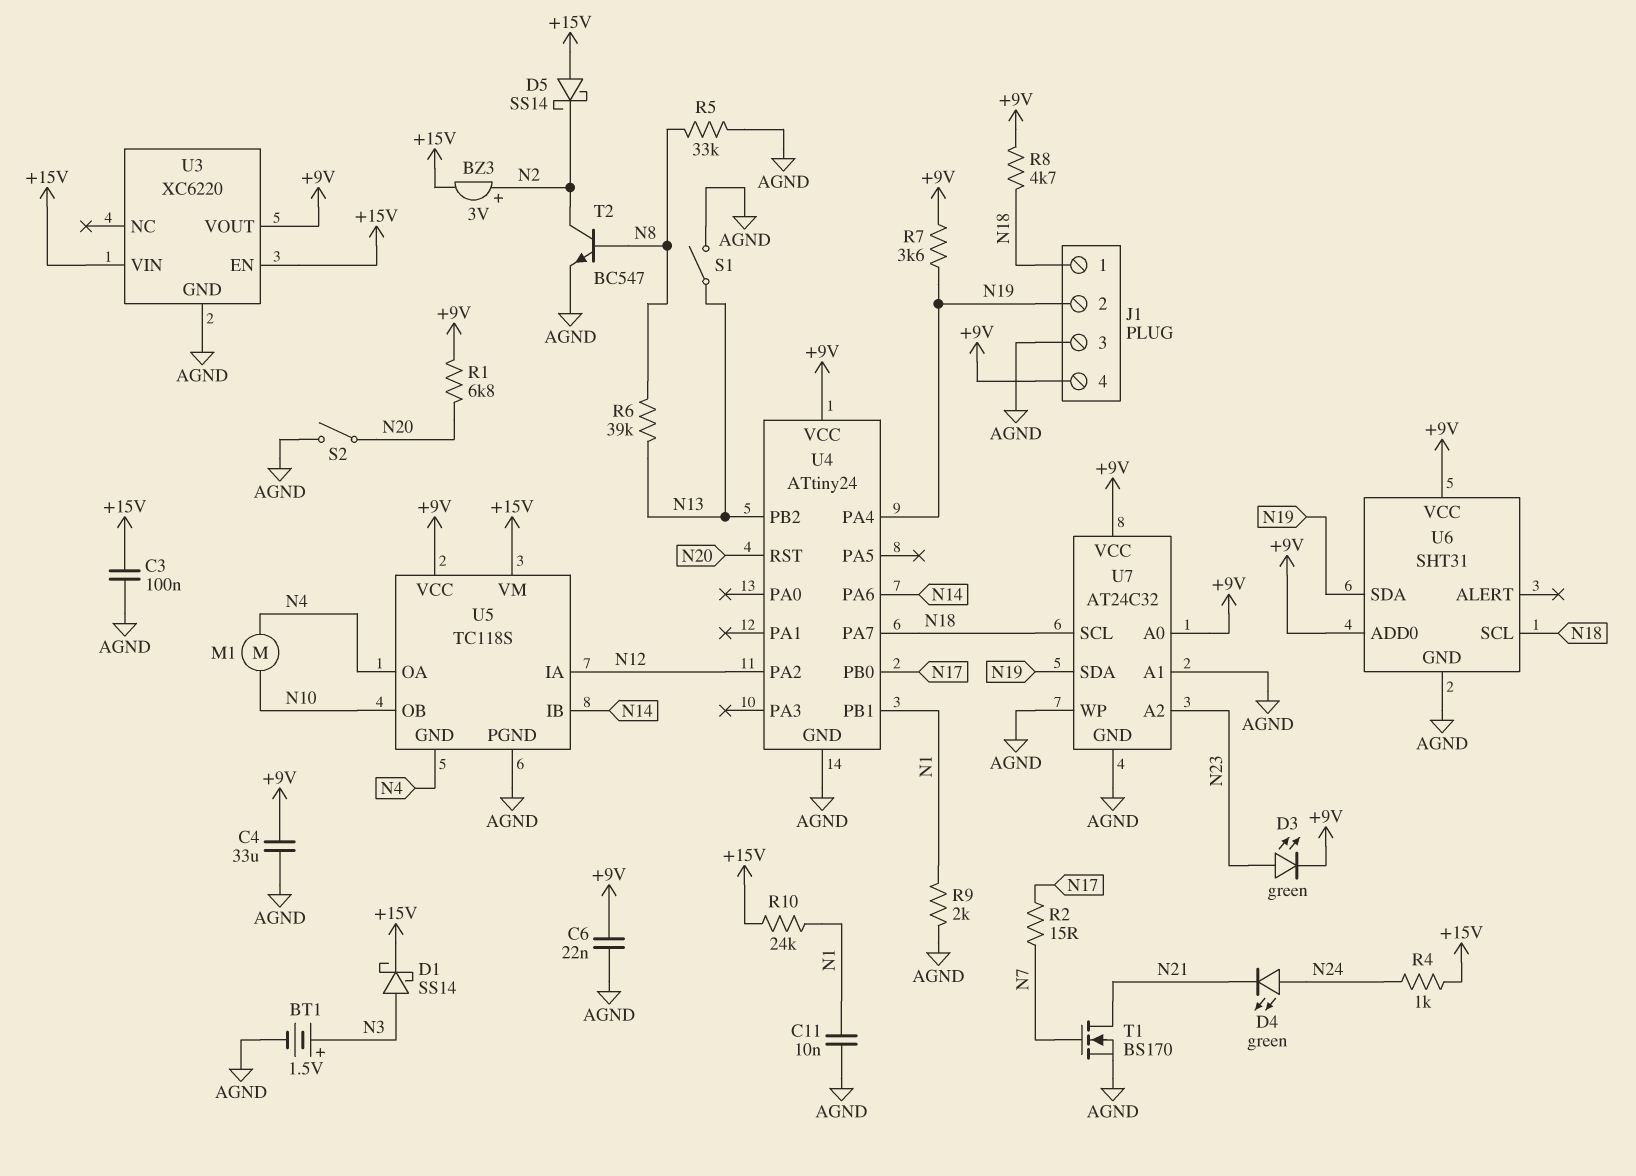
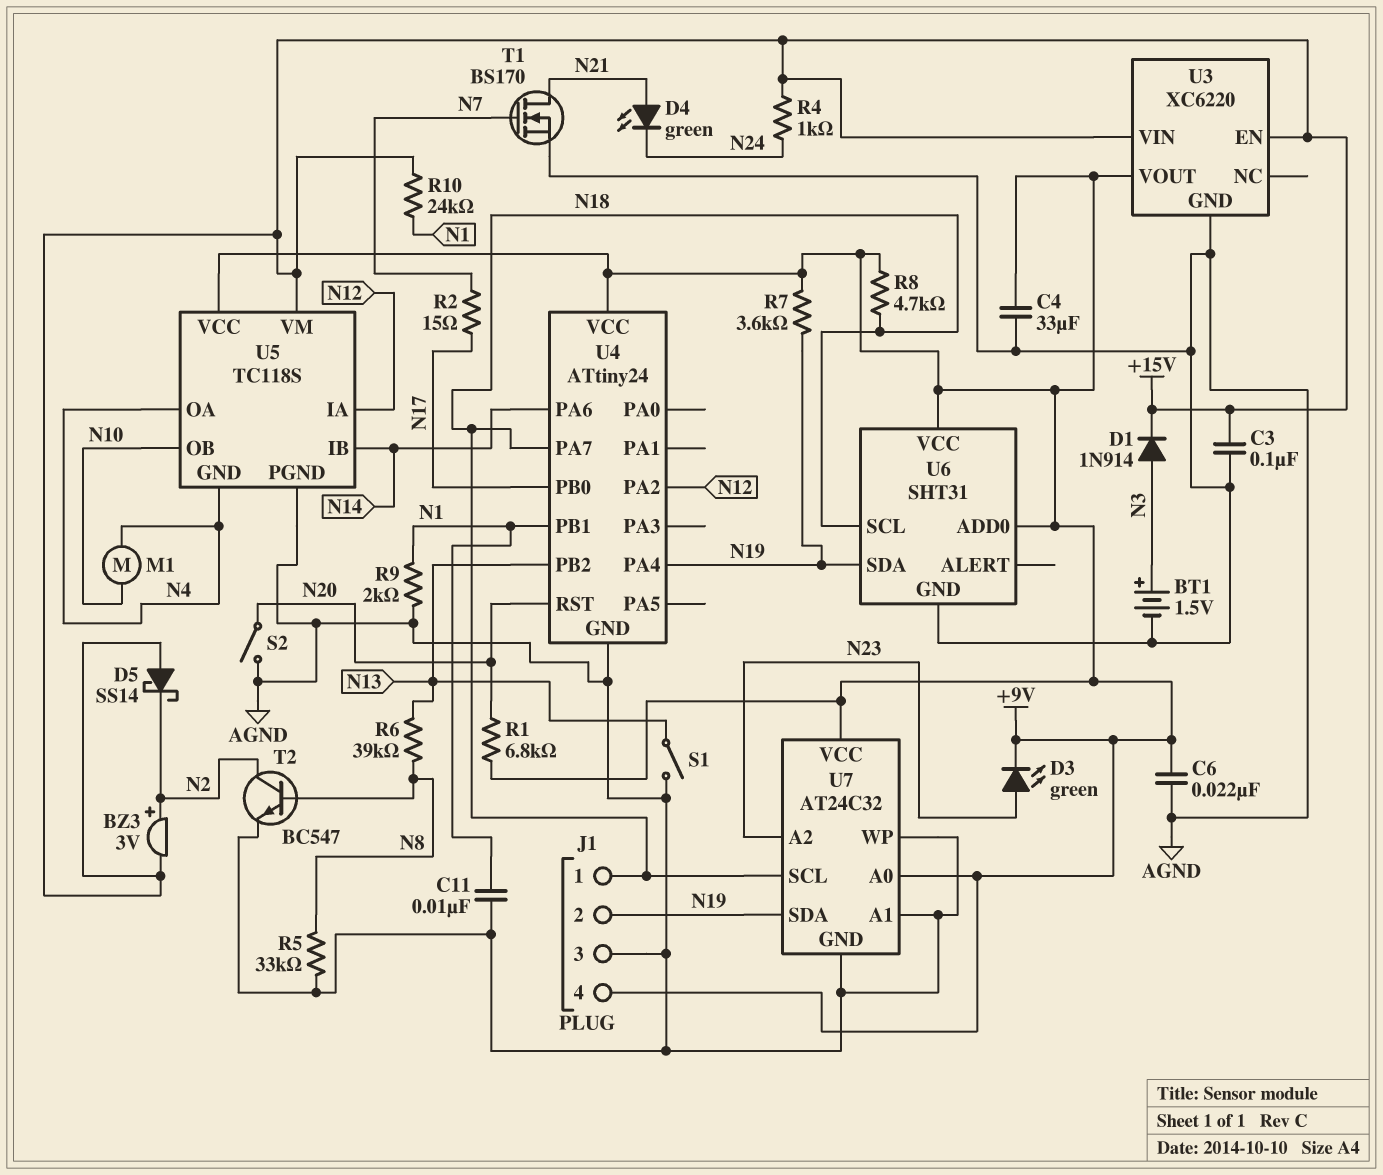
D1: schottky SS14 (A N3, K +15V) -> diode 1N914 (A N3, K +15V)
D4: LED green (A N24, K N21) -> LED green (A N21, K N24)

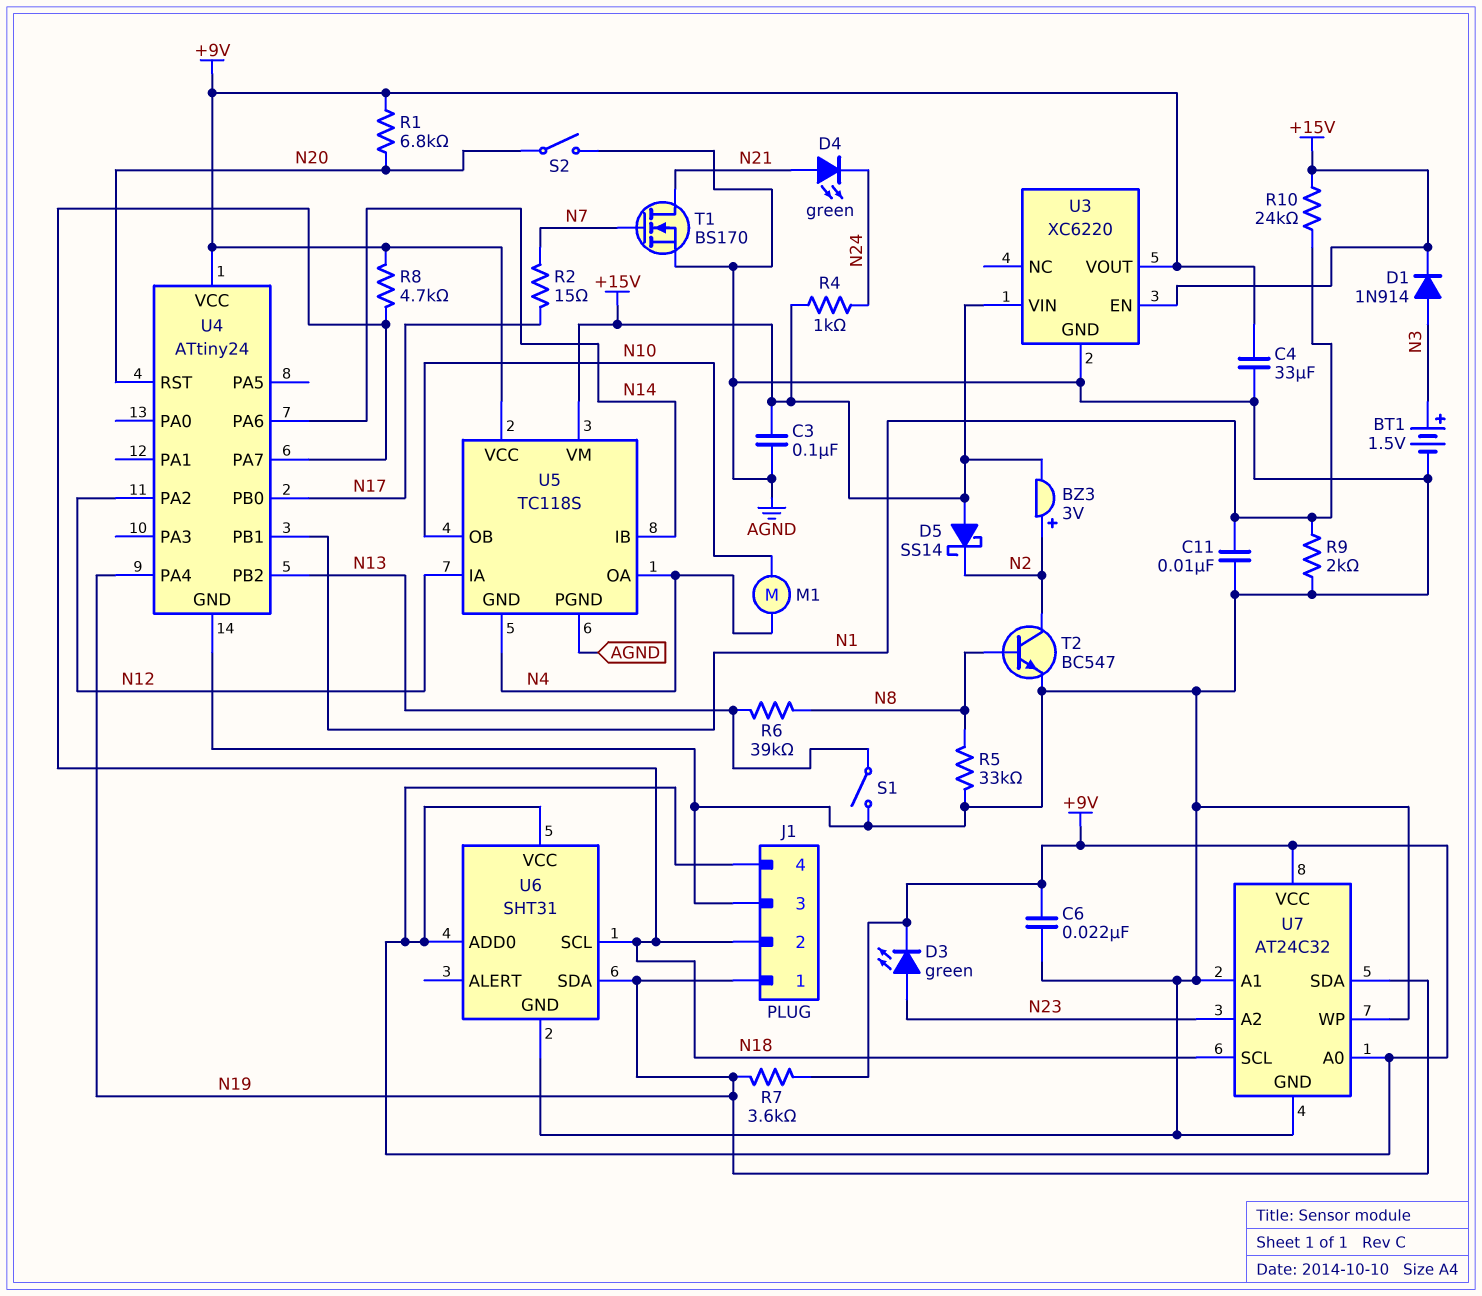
J1 pin 1: N18 -> N19
J1 pin 2: N19 -> N18

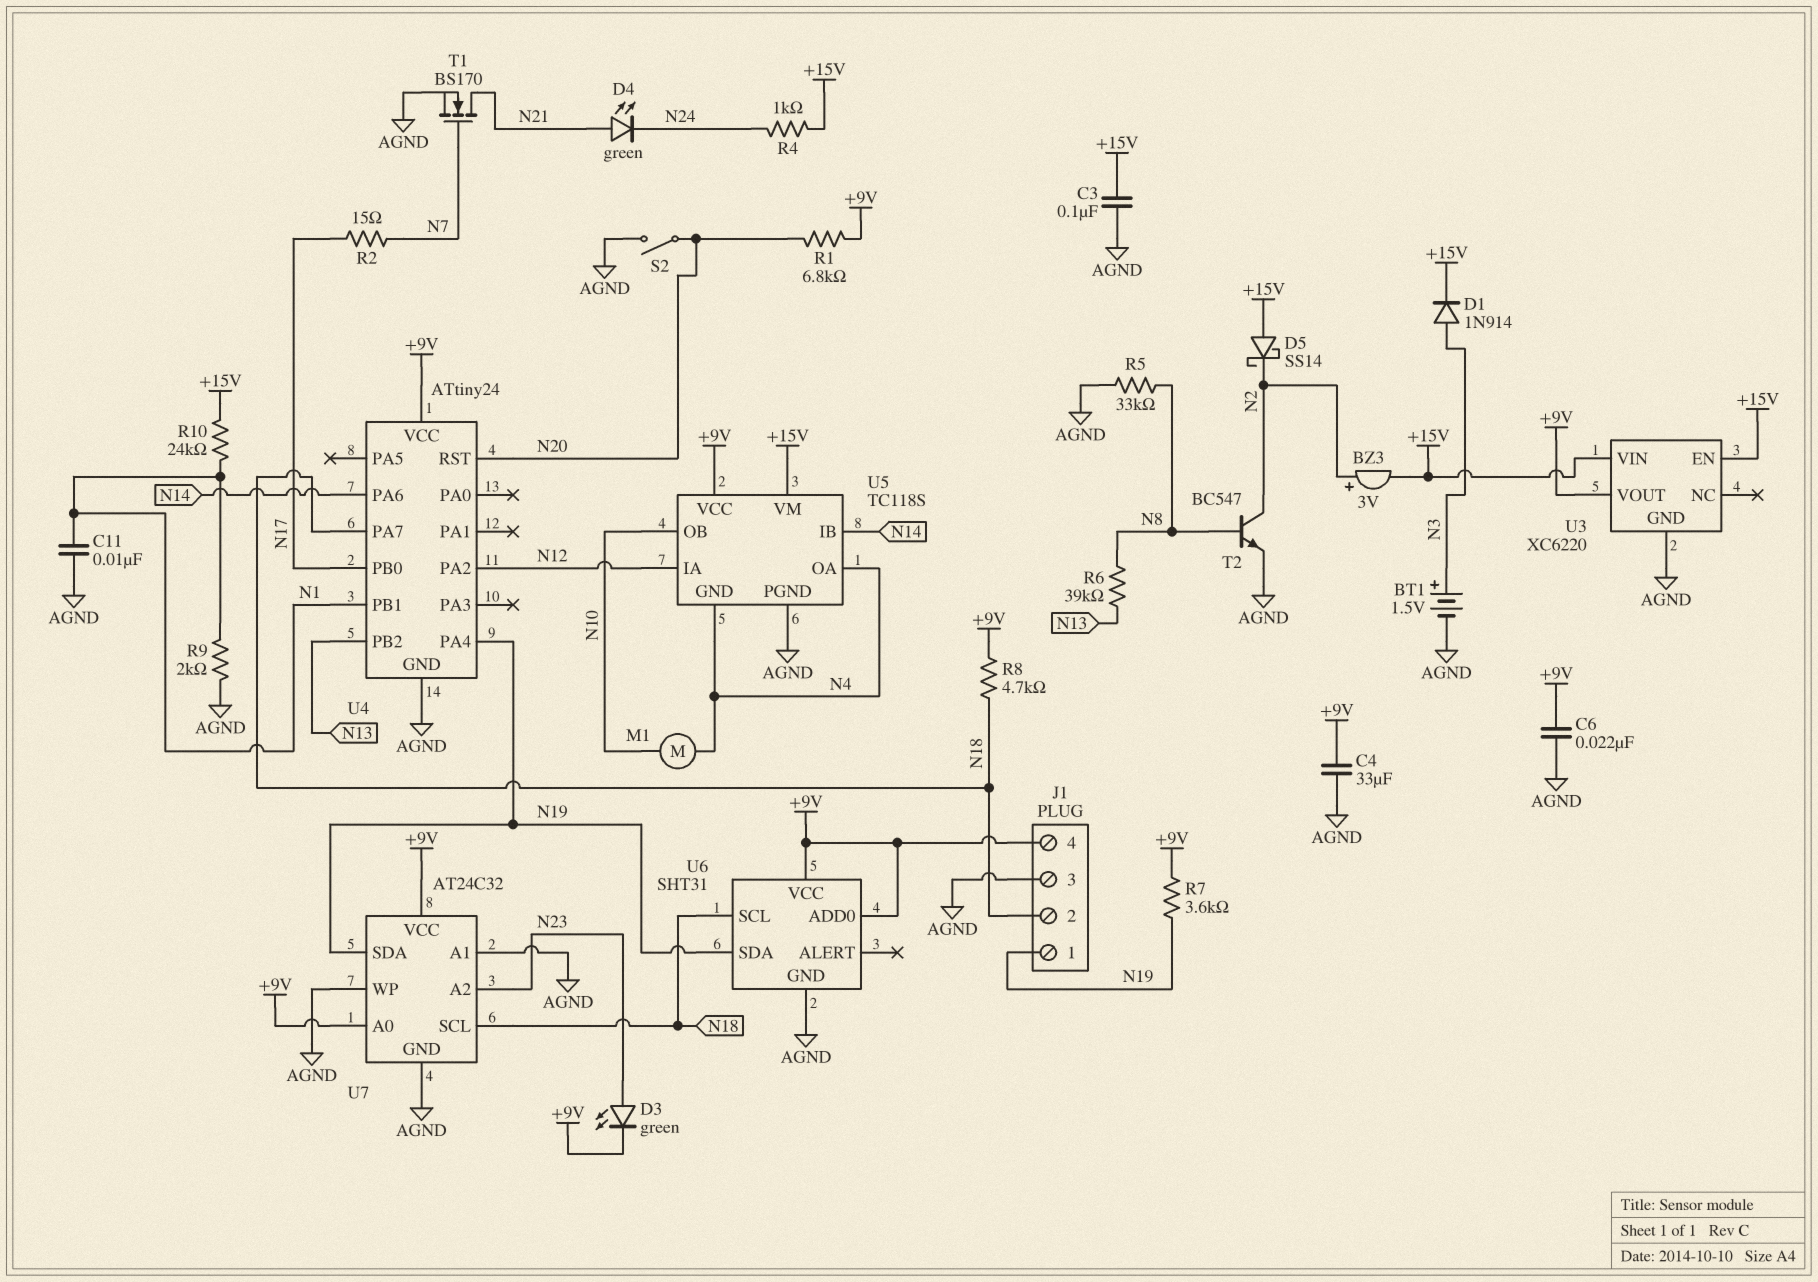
S1: switch (AGND, N13) -> none

